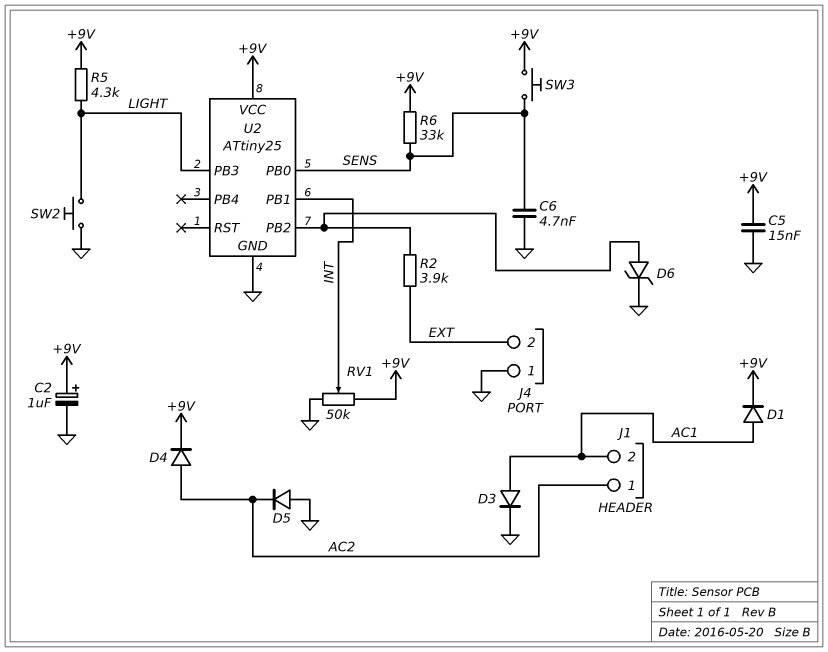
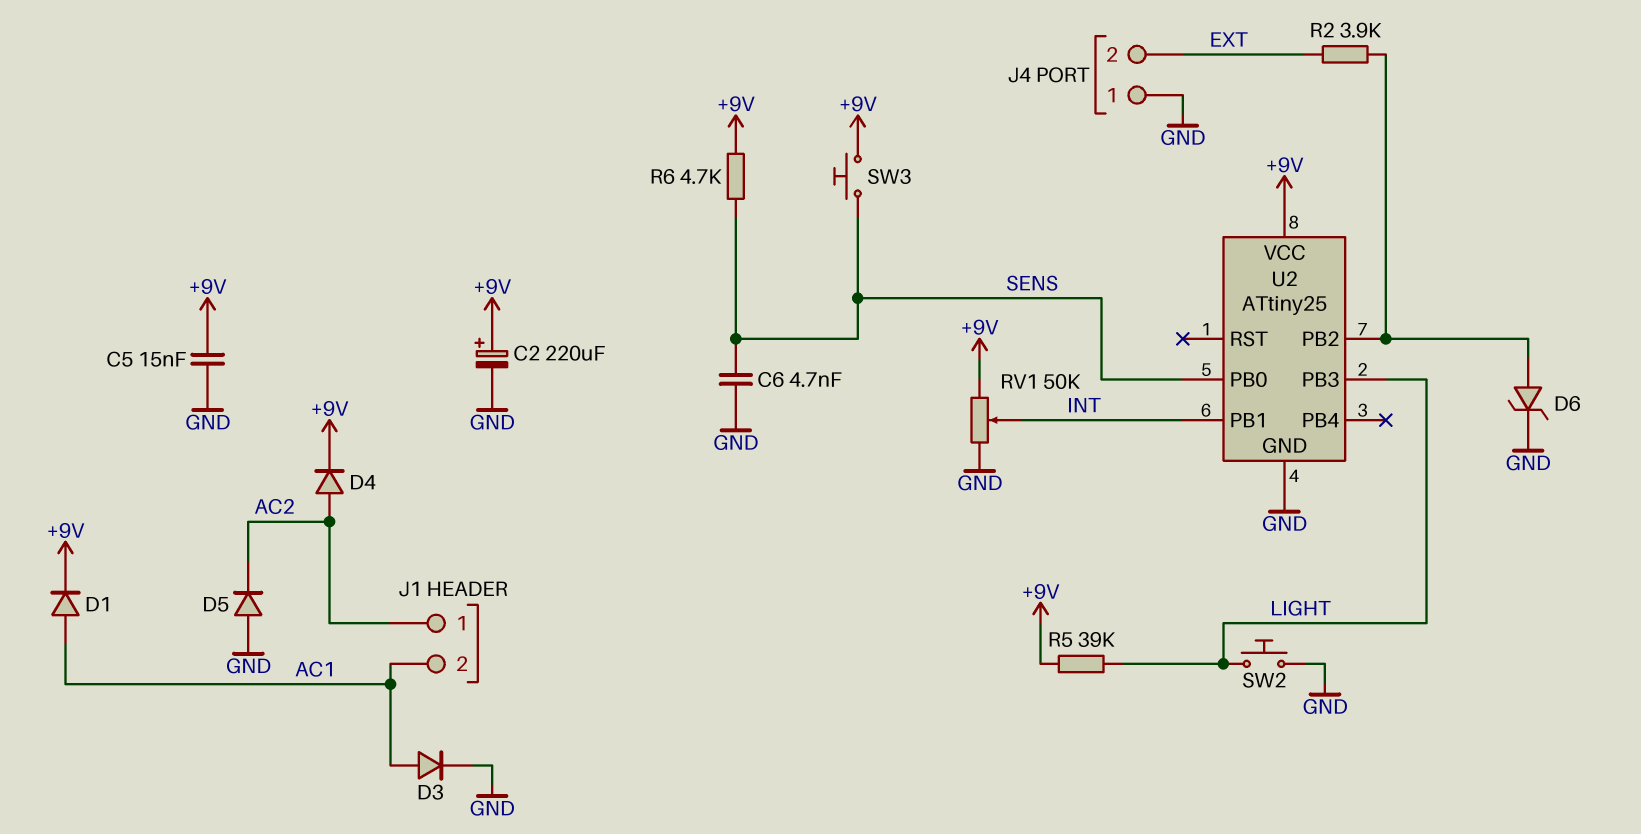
C2: 1uF (plus +9V, minus GND) -> 220uF (plus +9V, minus GND)
R5: 4.3k (+9V, LIGHT) -> 39k (+9V, LIGHT)
R6: 33k (+9V, SENS) -> 4.7k (+9V, SENS)

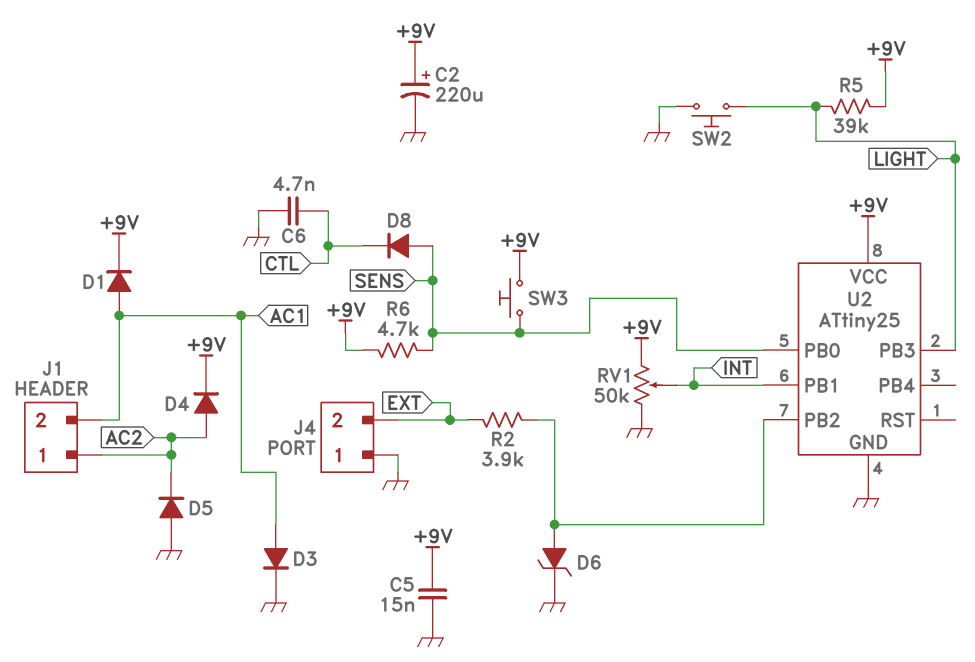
C6: 4.7nF (GND, SENS) -> 4.7nF (CTL, GND)
D8: none -> diode (A SENS, K CTL)

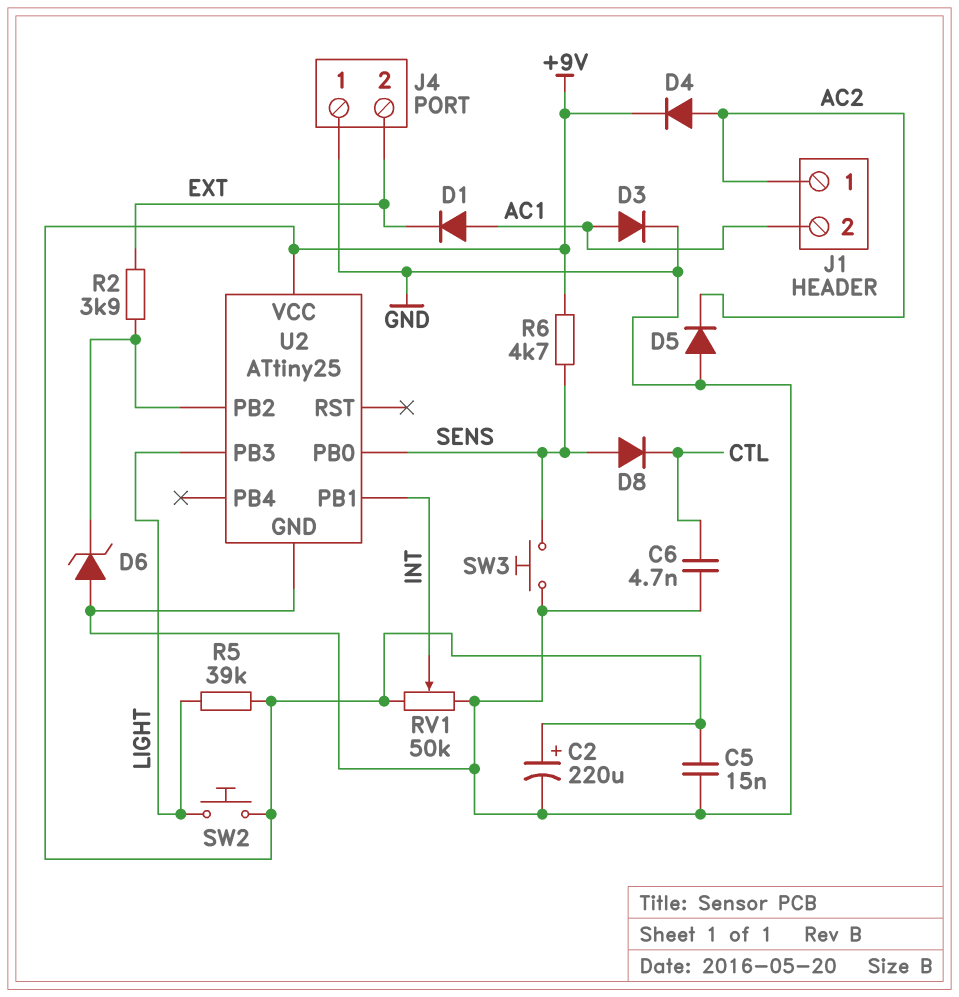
D1: diode (A AC1, K +9V) -> diode (A AC1, K EXT)
D6: zener (A U2/PB2, K GND) -> zener (A GND, K U2/PB2)
SW2: button (GND, LIGHT) -> button (+9V, LIGHT)
SW3: button (+9V, SENS) -> button (GND, SENS)

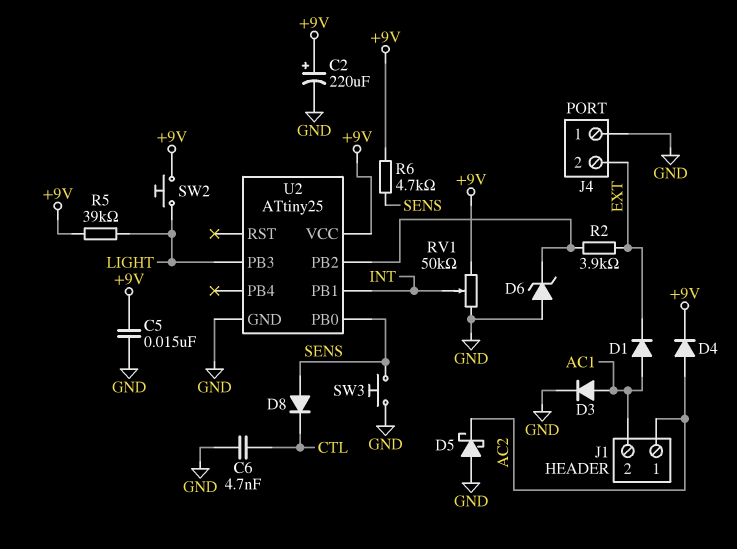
D5: diode (A GND, K AC2) -> schottky (A GND, K AC2)

